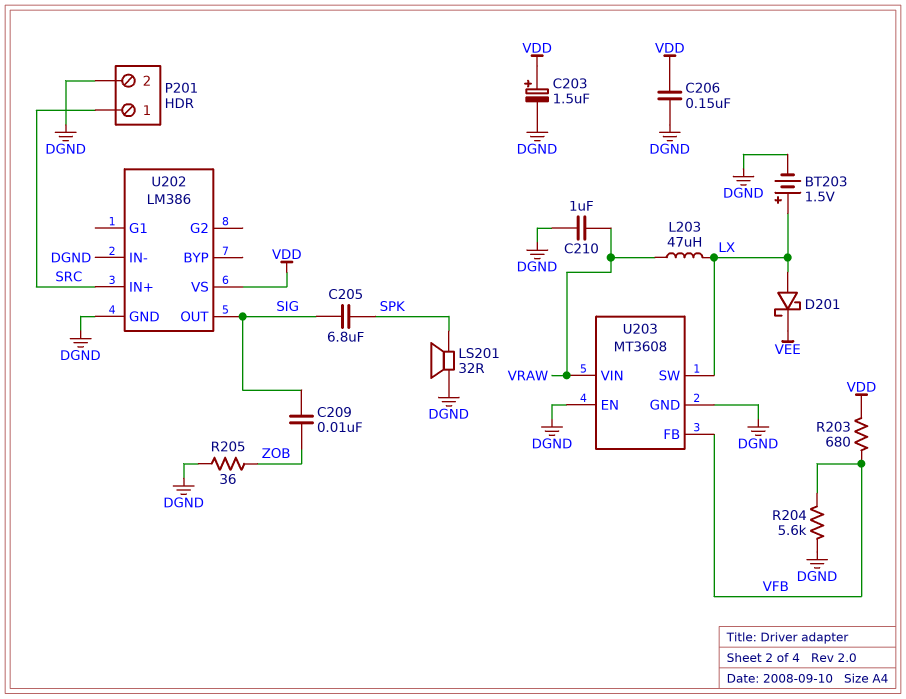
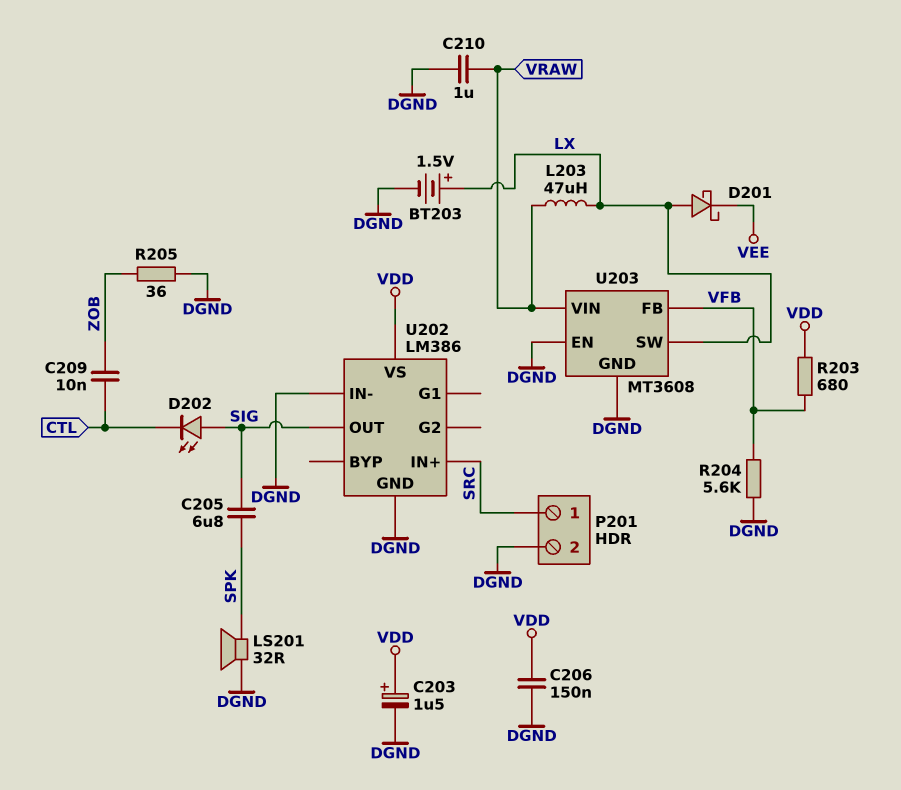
C209: 10nF (SIG, ZOB) -> 10nF (CTL, ZOB)
D202: none -> LED (A SIG, K CTL)

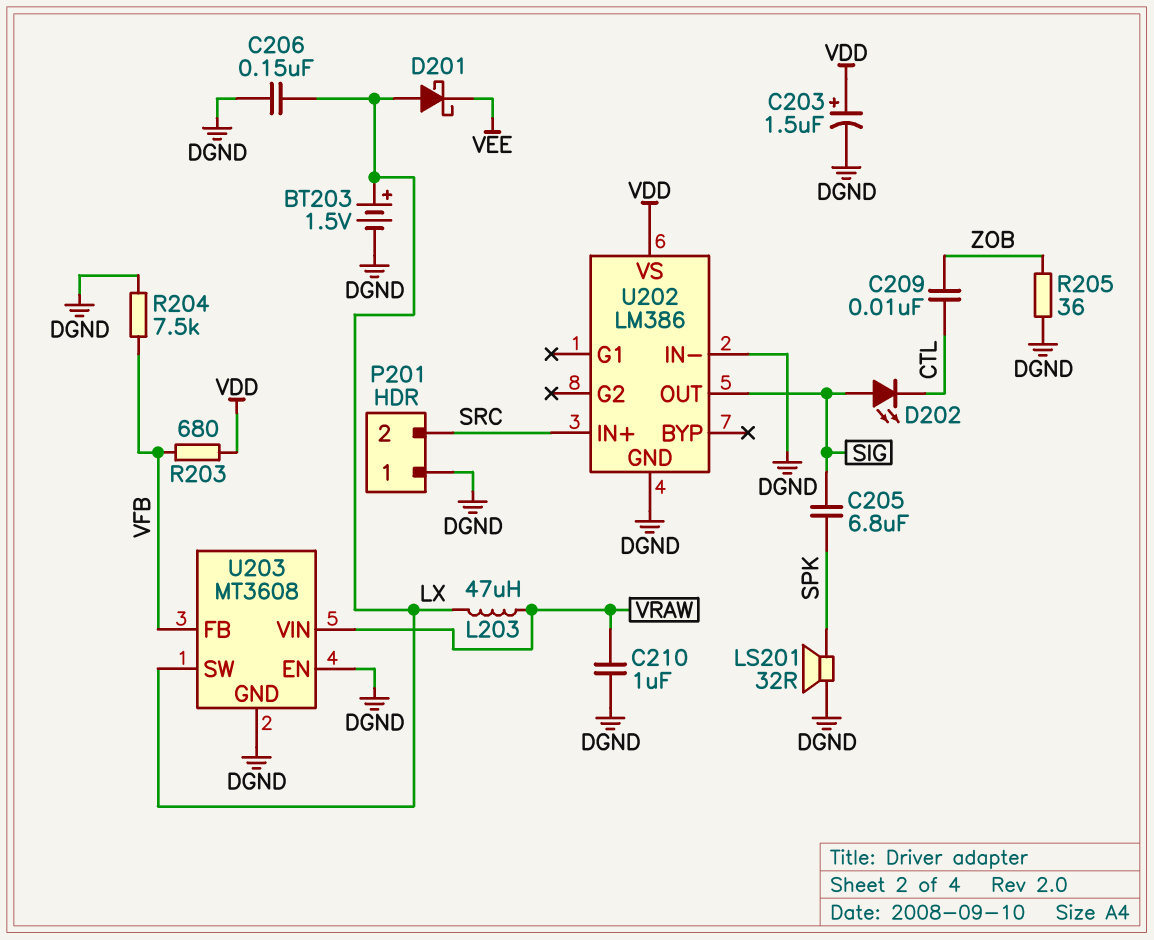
C206: 150nF (DGND, VDD) -> 150nF (DGND, LX)
P201 pin 1: SRC -> DGND
P201 pin 2: DGND -> SRC
R204: 5.6k (DGND, VFB) -> 7.5k (DGND, VFB)

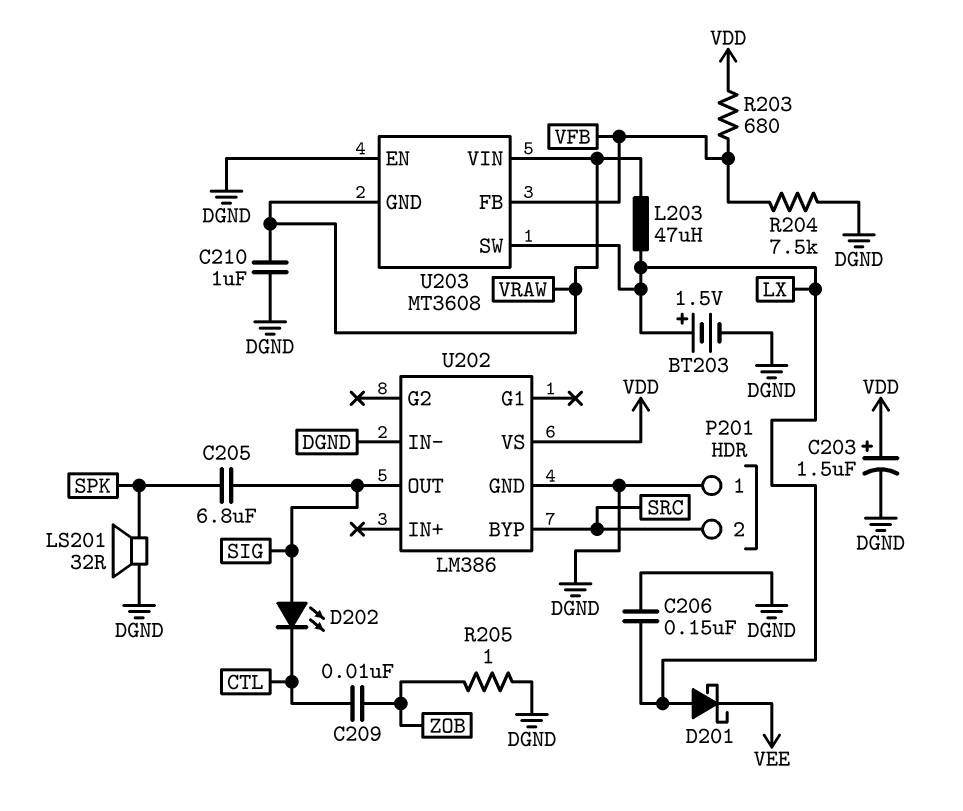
R205: 36 (DGND, ZOB) -> 1 (DGND, ZOB)
U202 pin BYP: none -> SRC
U202 pin IN+: SRC -> none
U203 pin GND: DGND -> VRAW

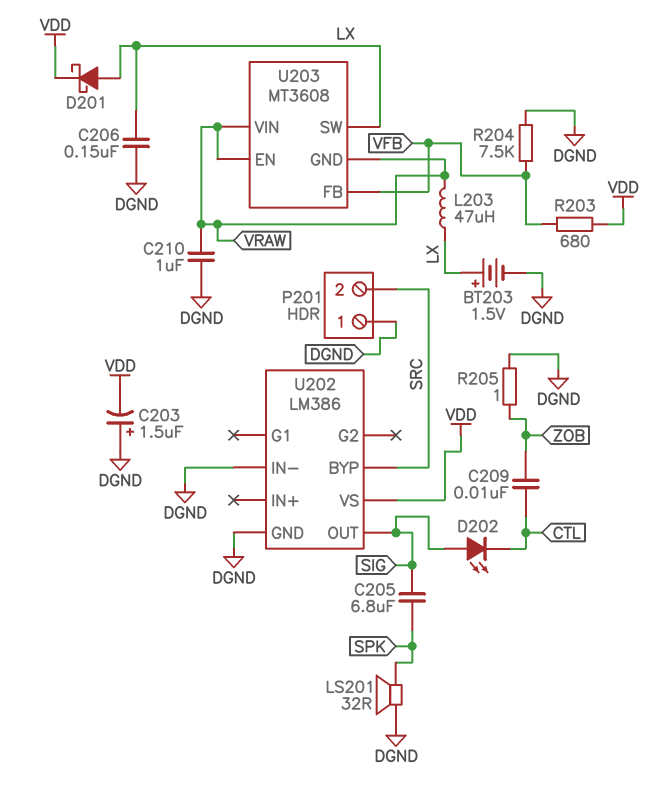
C203: 1.5uF (plus VDD, minus DGND) -> 1.5uF (plus DGND, minus VDD)
D201: schottky (A LX, K VEE) -> schottky (A LX, K VDD)
U203 pin EN: DGND -> VRAW

